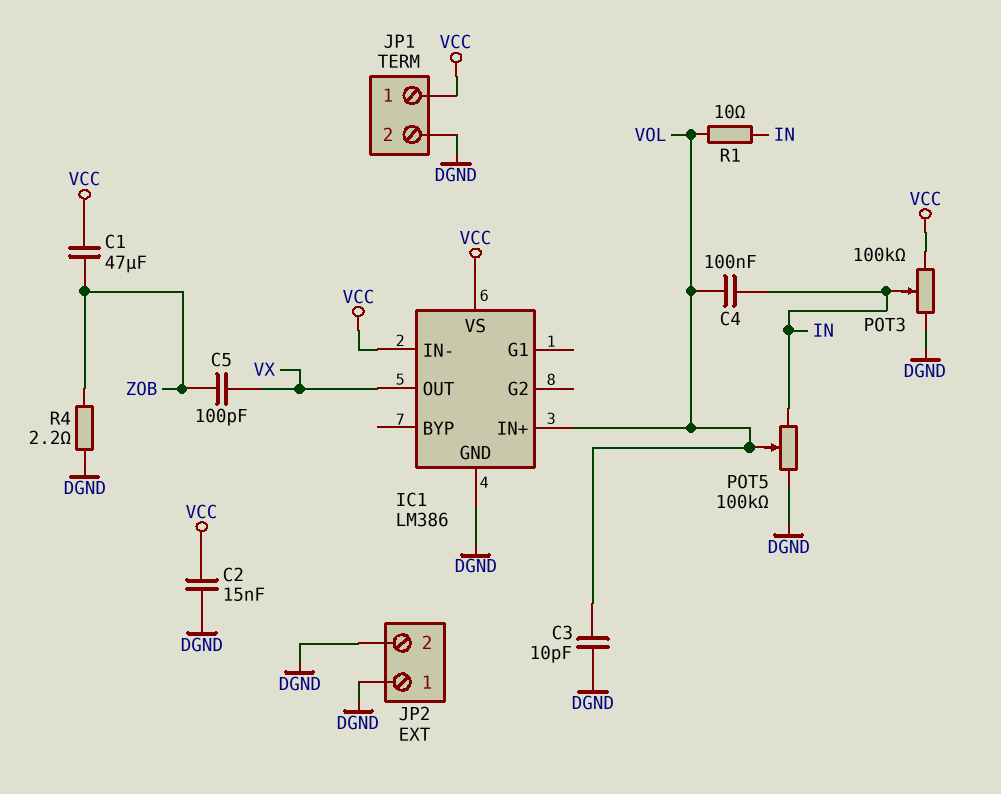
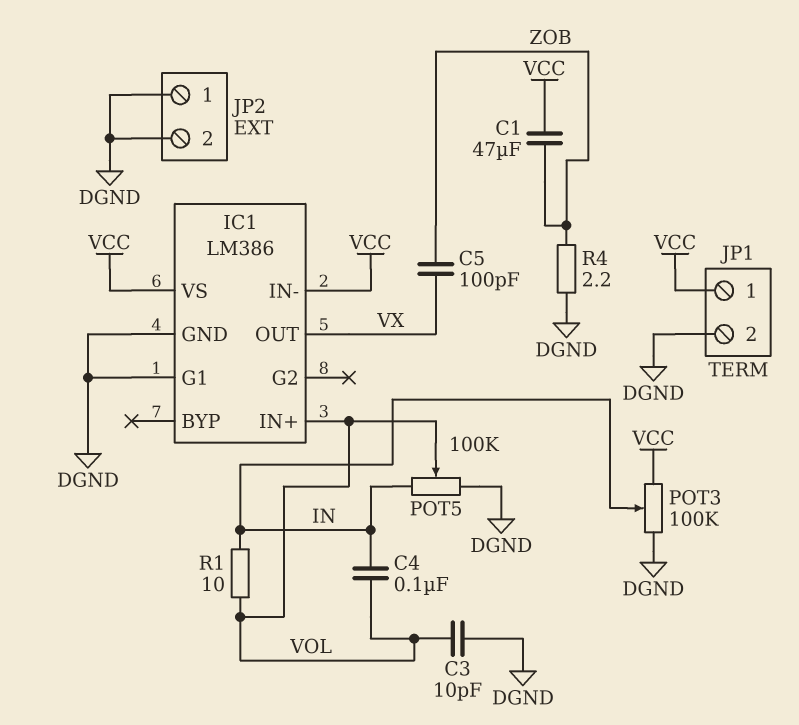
C2: 15nF (DGND, VCC) -> none
IC1 pin G1: none -> DGND

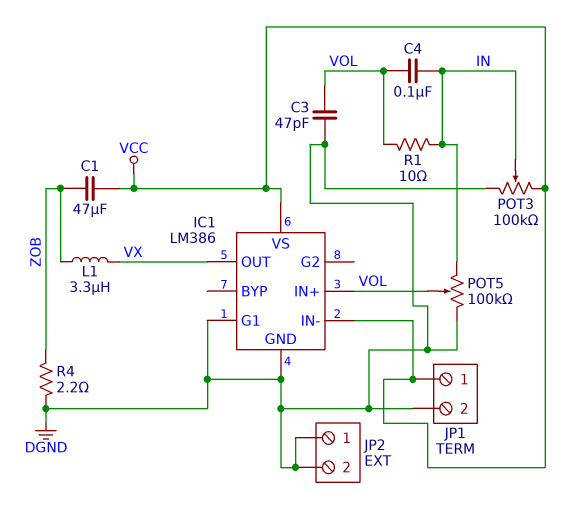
C3: 10pF (DGND, VOL) -> 47pF (DGND, VOL)
C5: 100pF (VX, ZOB) -> none
L1: none -> 3.3uH (VX, ZOB)

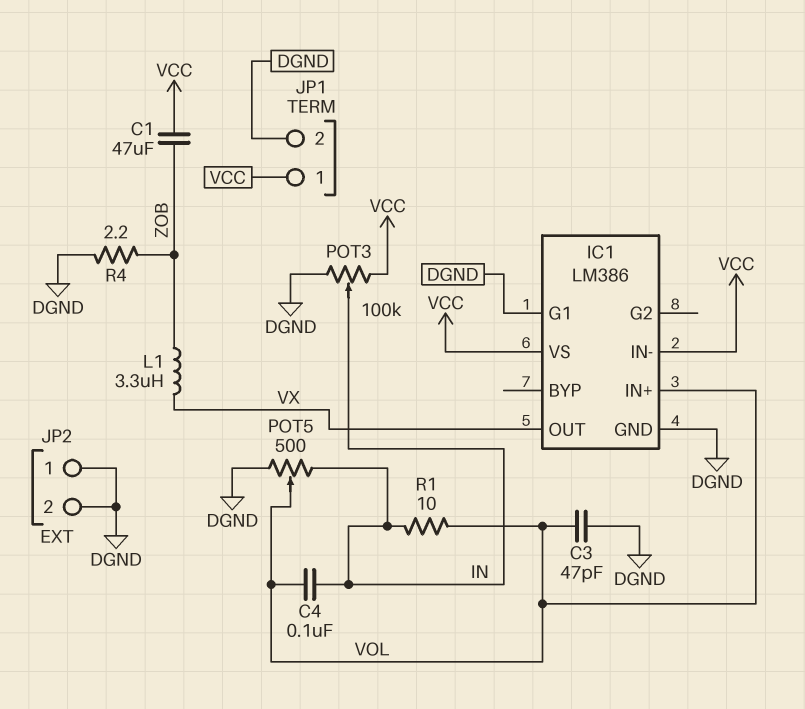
POT5: 100k (DGND, IN, wiper VOL) -> 500 (DGND, IN, wiper VOL)

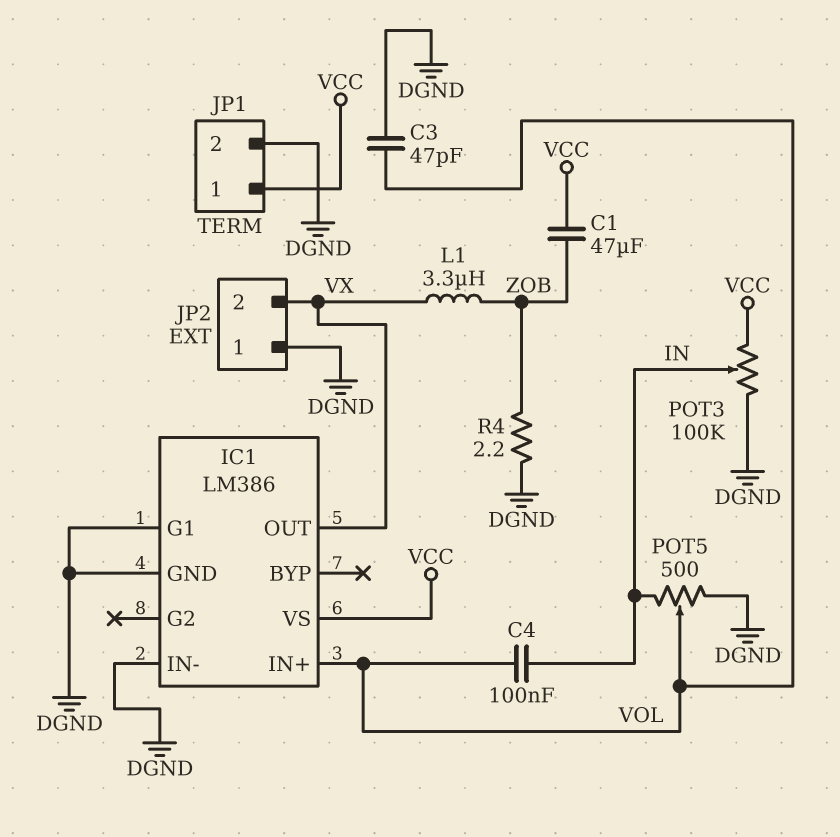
IC1 pin IN-: VCC -> DGND
JP2 pin 2: DGND -> VX
R1: 10 (IN, VOL) -> none

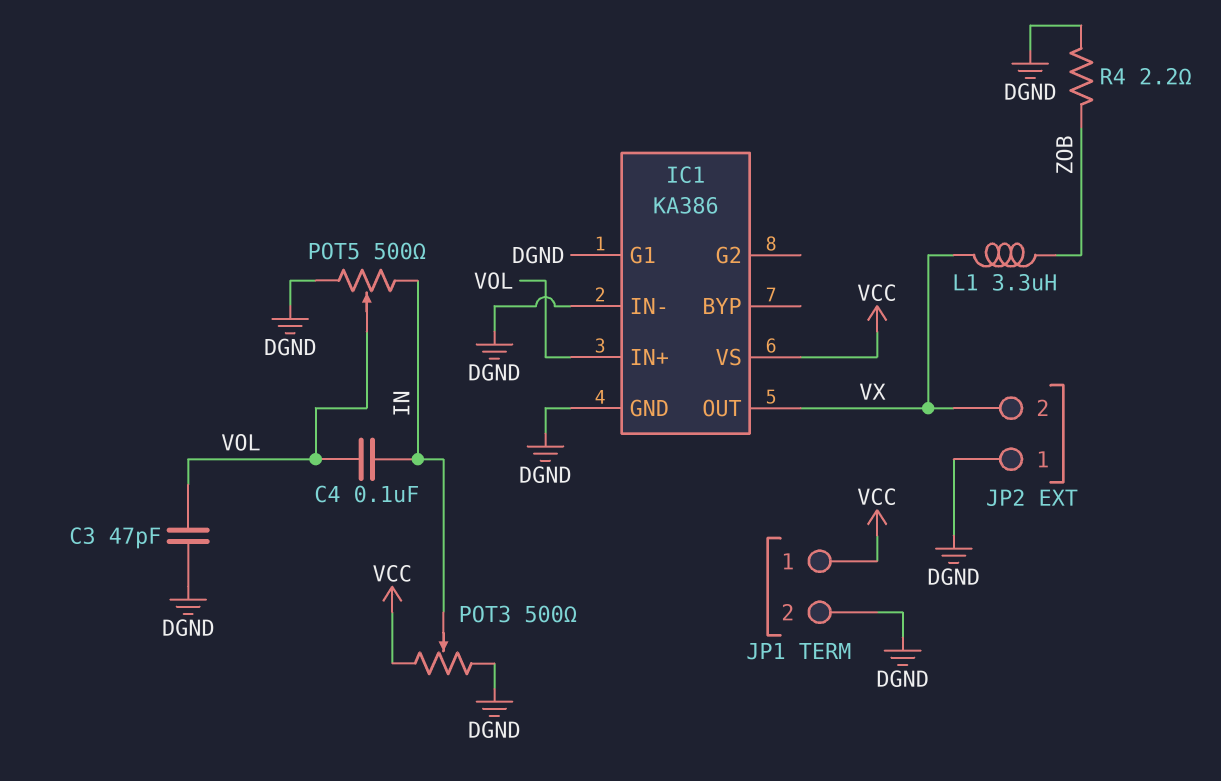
C1: 47uF (VCC, ZOB) -> none
IC1: LM386 -> KA386
POT3: 100k (DGND, VCC, wiper IN) -> 500 (DGND, VCC, wiper IN)

